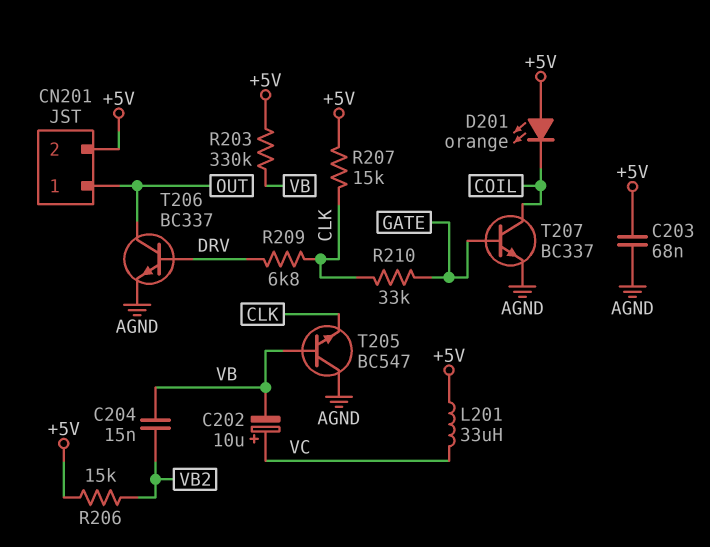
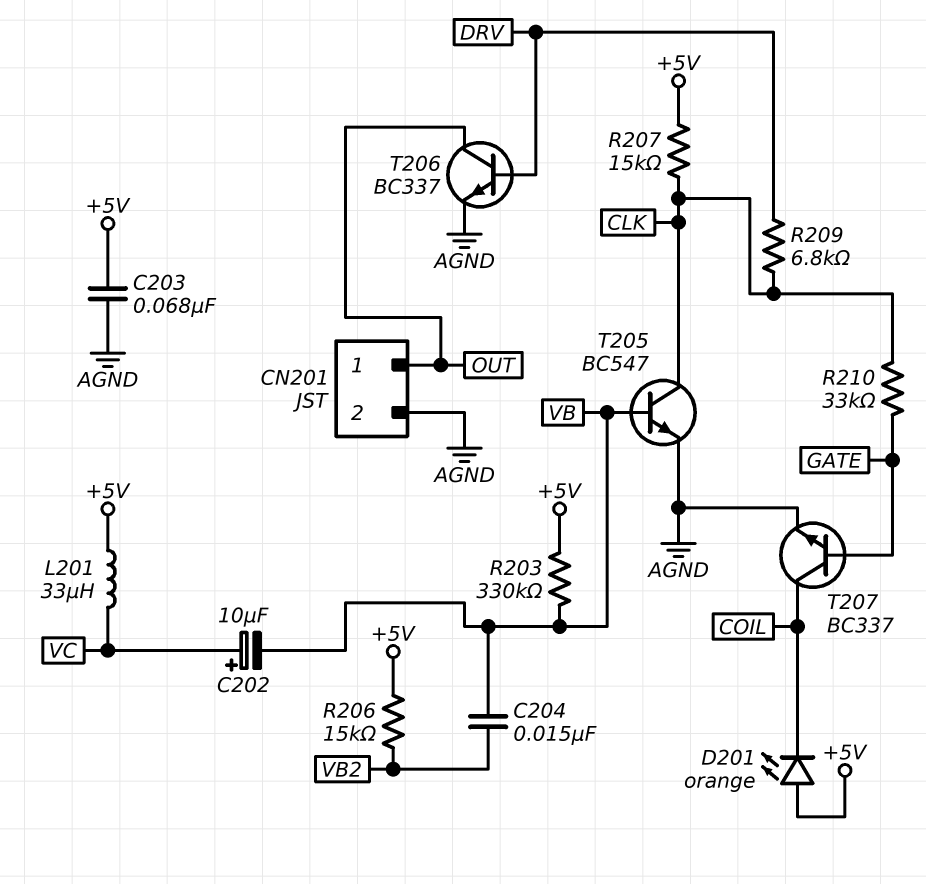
CN201 pin 2: +5V -> AGND
T205: NPN BC547 (B VB, C AGND, E CLK) -> NPN BC547 (B VB, C CLK, E AGND)

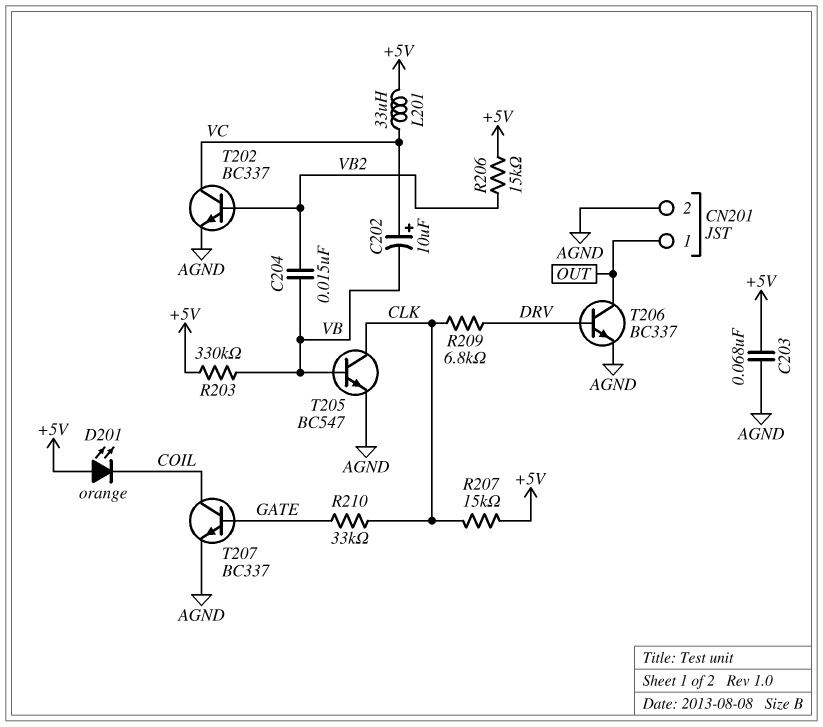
T202: none -> NPN BC337 (B VB2, C VC, E AGND)

